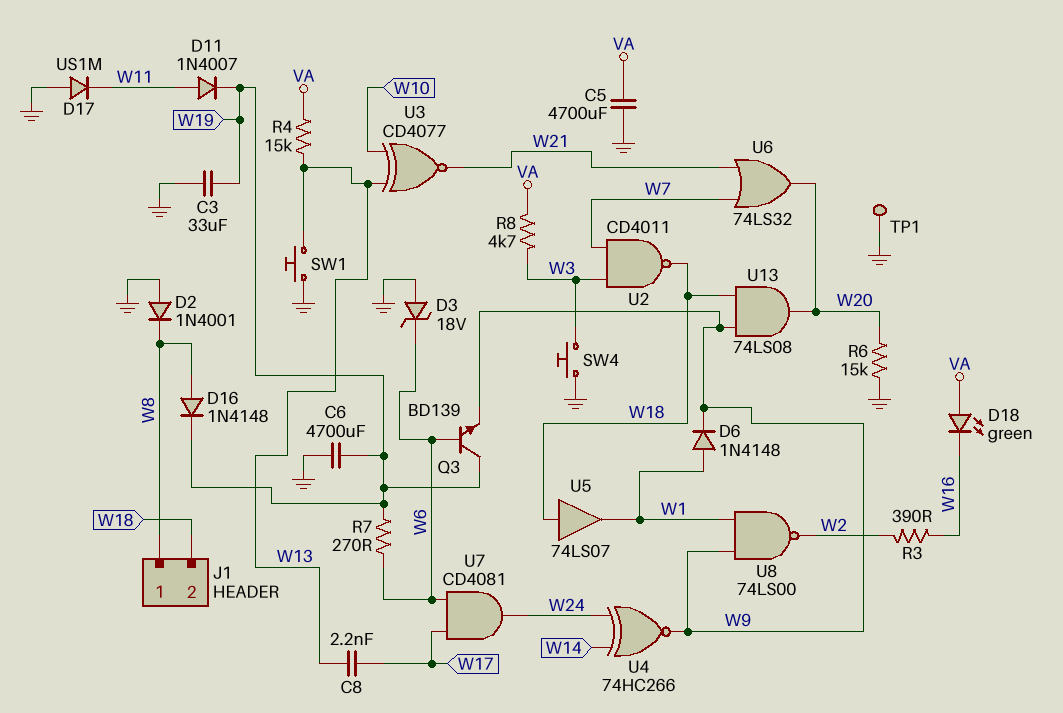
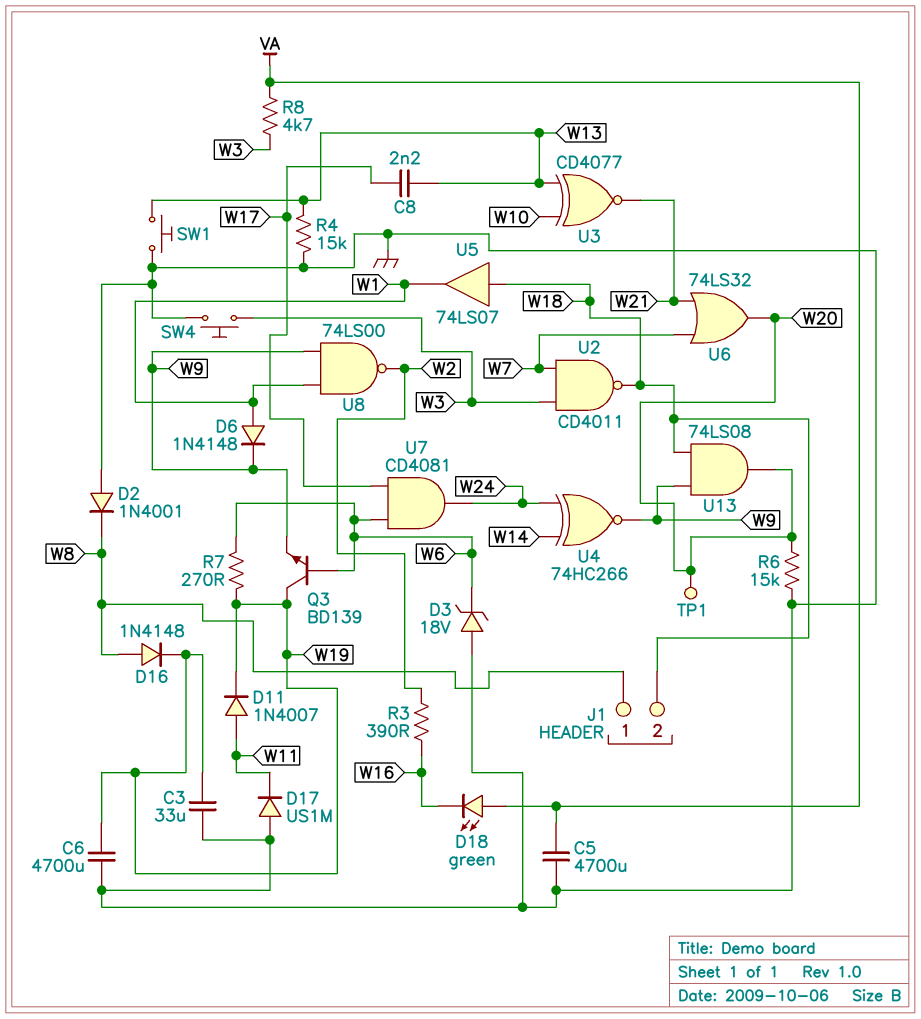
R4: 15k (VA, W13) -> 15k (GND, W13)
TP1: test point (GND) -> test point (W20)

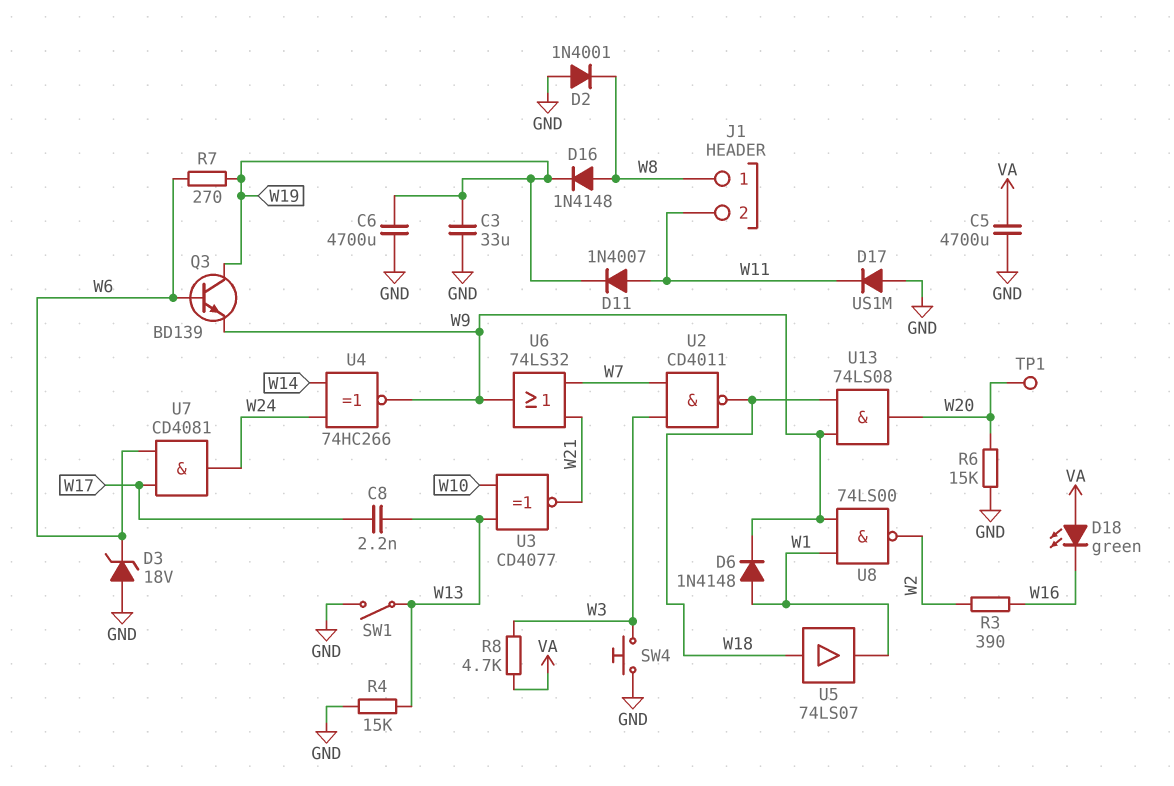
J1 pin 2: W18 -> W11
SW1: button (GND, W13) -> switch (GND, W13)
U6: OR 74LS32 (in W7, in W21, out W20) -> OR 74LS32 (in W7, in W21, out W9)

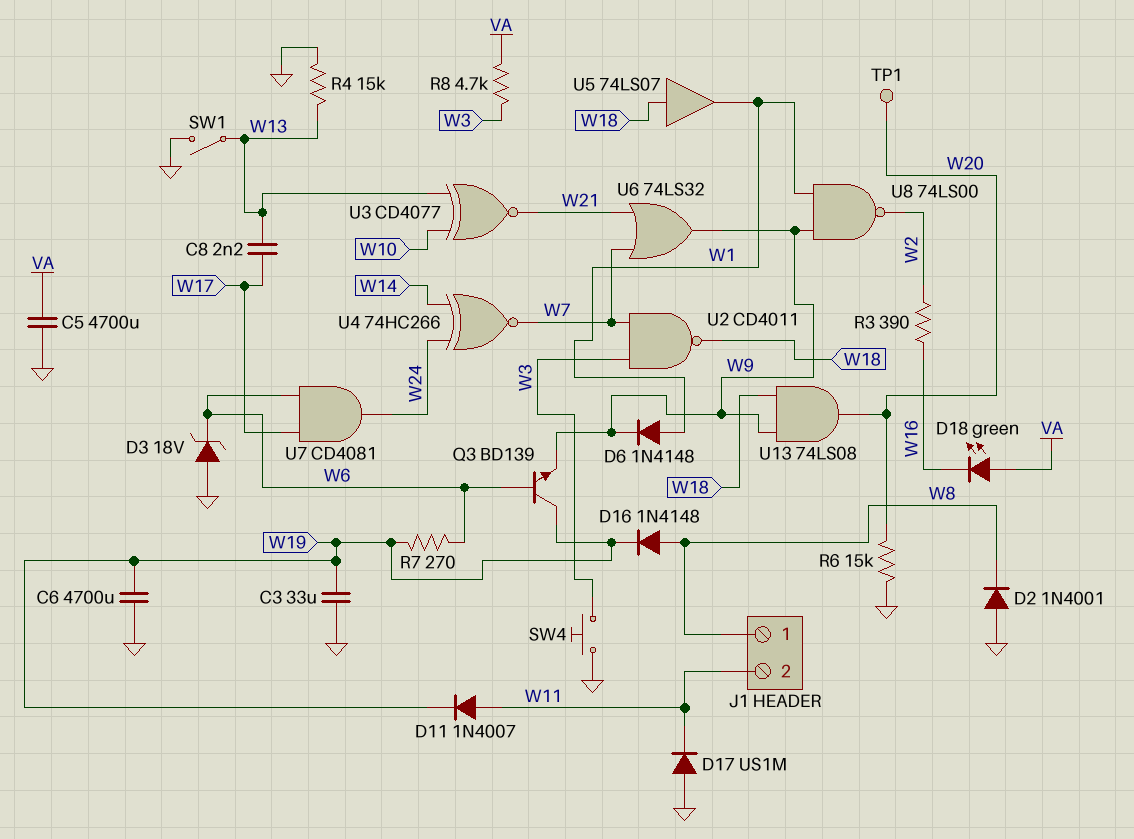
U4: XNOR 74HC266 (in W14, in W24, out W9) -> XNOR 74HC266 (in W14, in W24, out W7)

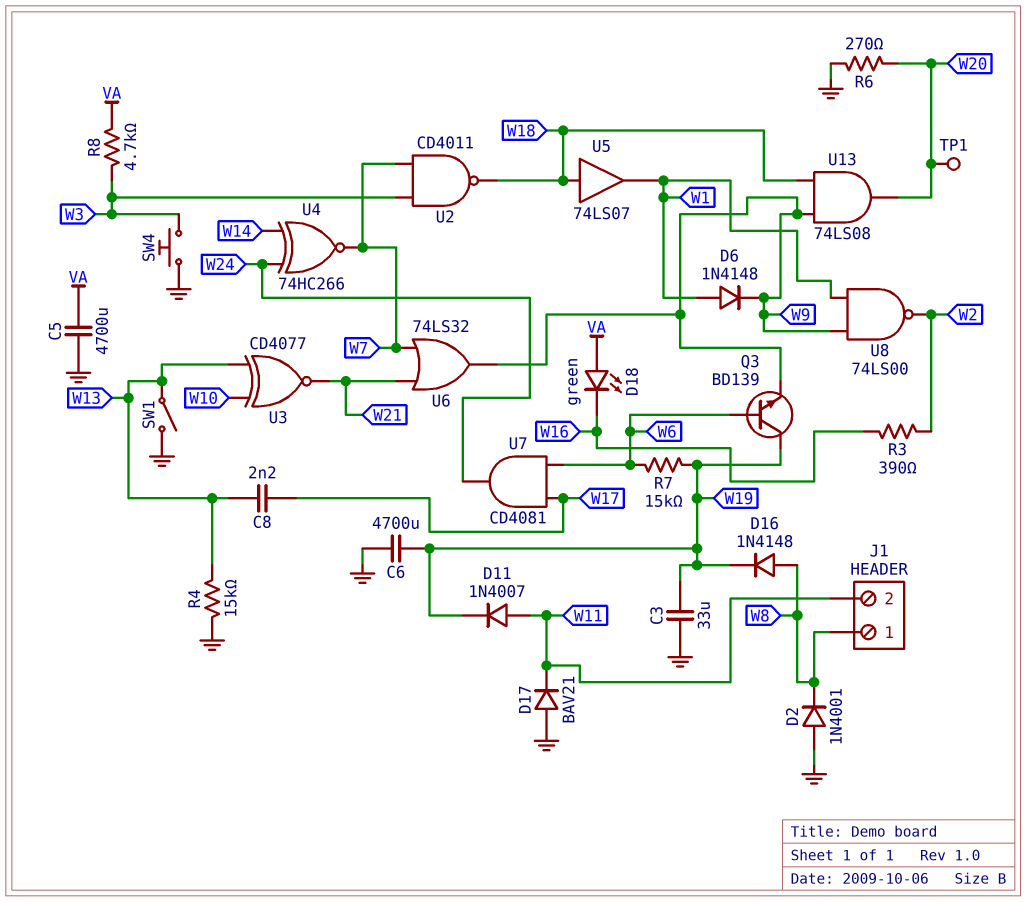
D3: zener 18V (A GND, K W6) -> none
D17: diode US1M (A GND, K W11) -> diode BAV21 (A GND, K W11)
R6: 15k (GND, W20) -> 270 (GND, W20)
R7: 270 (W6, W19) -> 15k (W6, W19)

